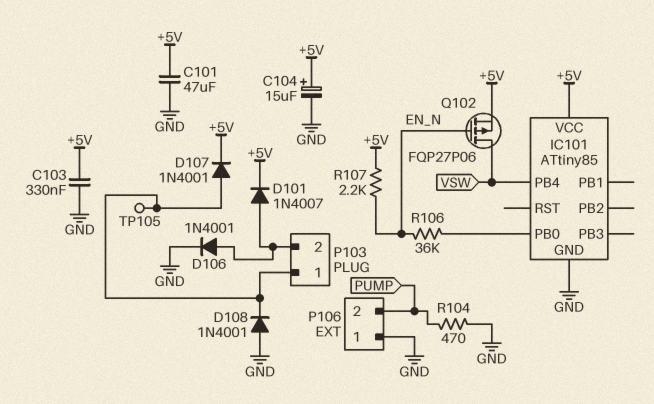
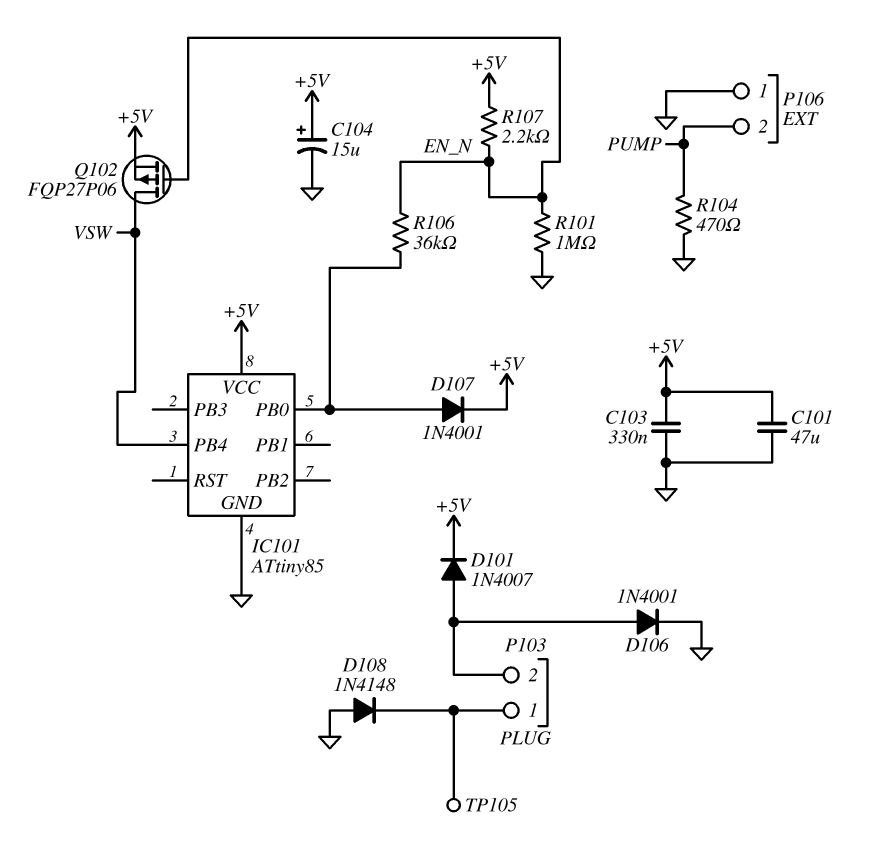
D107: diode 1N4001 (A P103/1, K +5V) -> diode 1N4001 (A IC101/PB0, K +5V)
D108: diode 1N4001 (A GND, K P103/1) -> diode 1N4148 (A GND, K P103/1)
R101: none -> 1M (EN_N, GND)

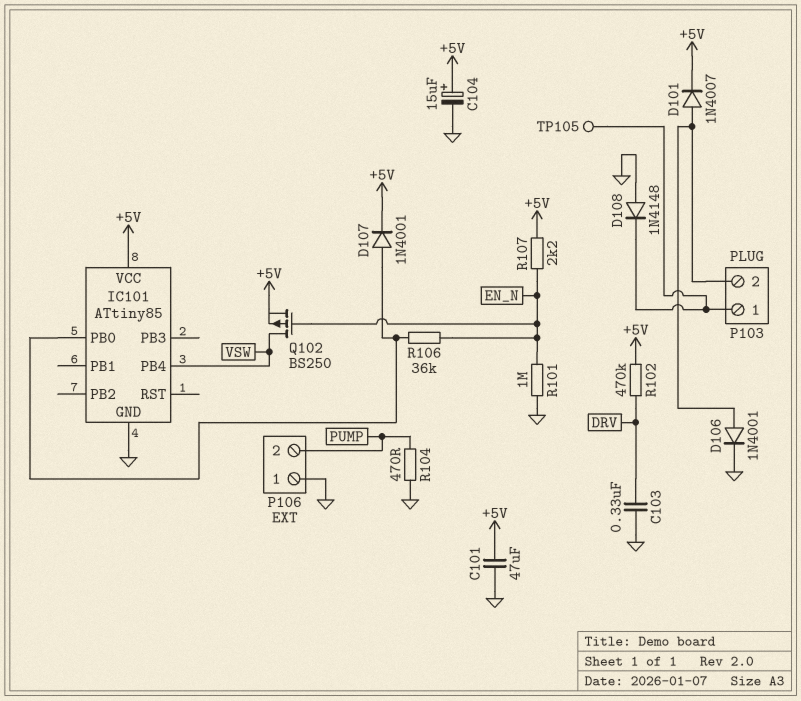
C103: 330nF (+5V, GND) -> 330nF (DRV, GND)
Q102: PMOS FQP27P06 (G EN_N, D VSW, S +5V) -> PMOS BS250 (G EN_N, D VSW, S +5V)
R102: none -> 470k (+5V, DRV)

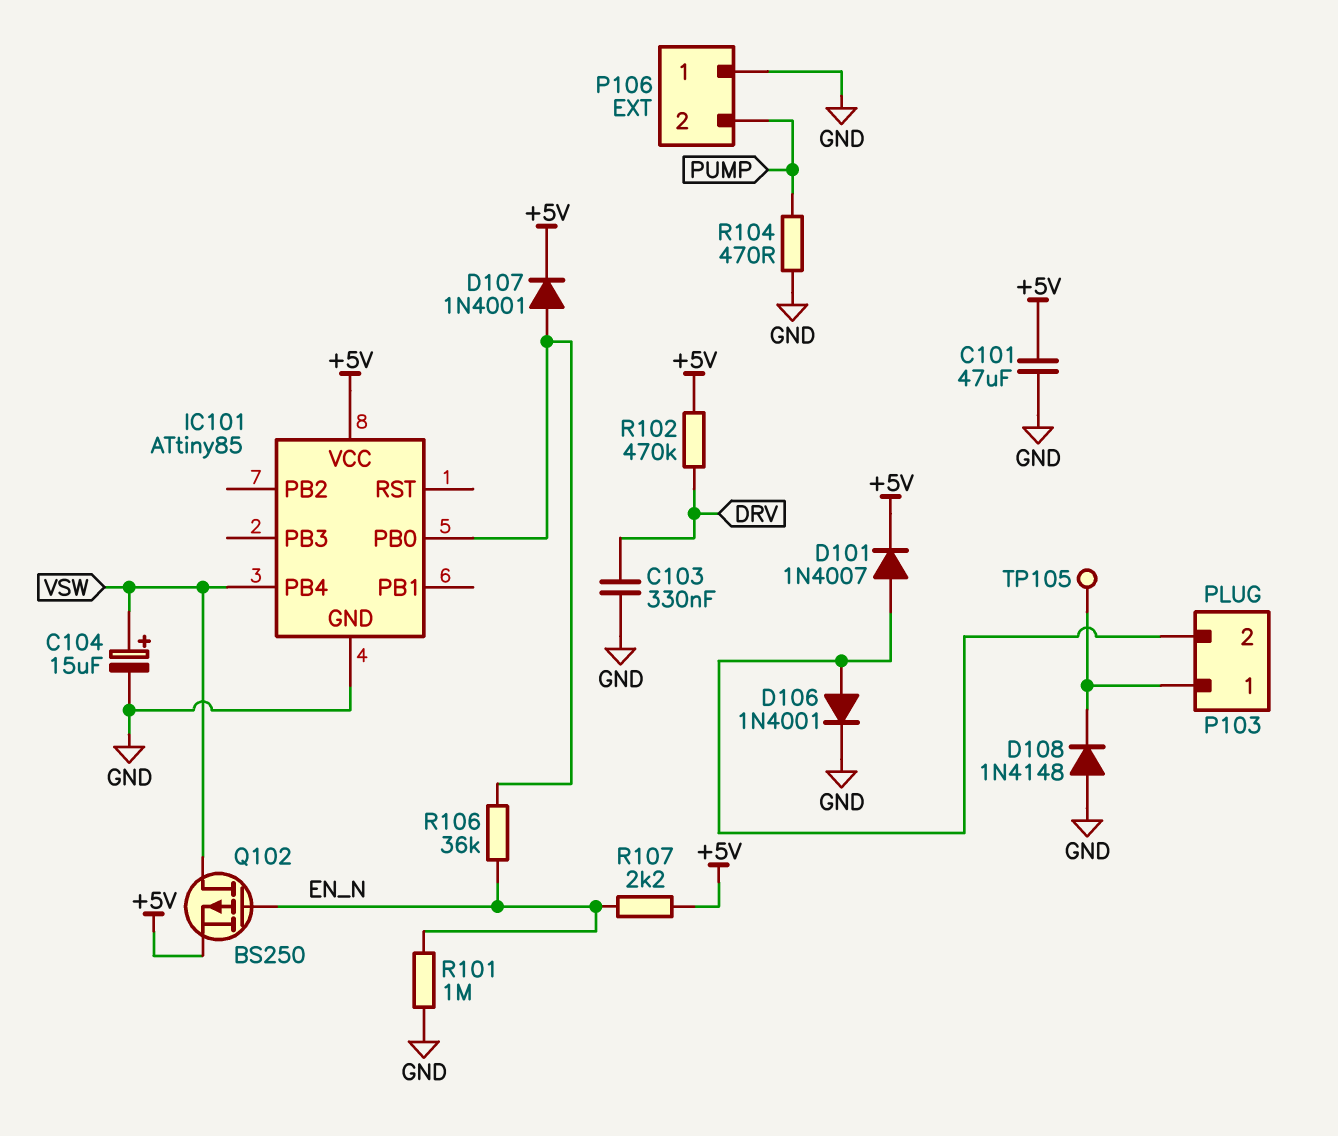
C104: 15uF (plus +5V, minus GND) -> 15uF (plus VSW, minus GND)

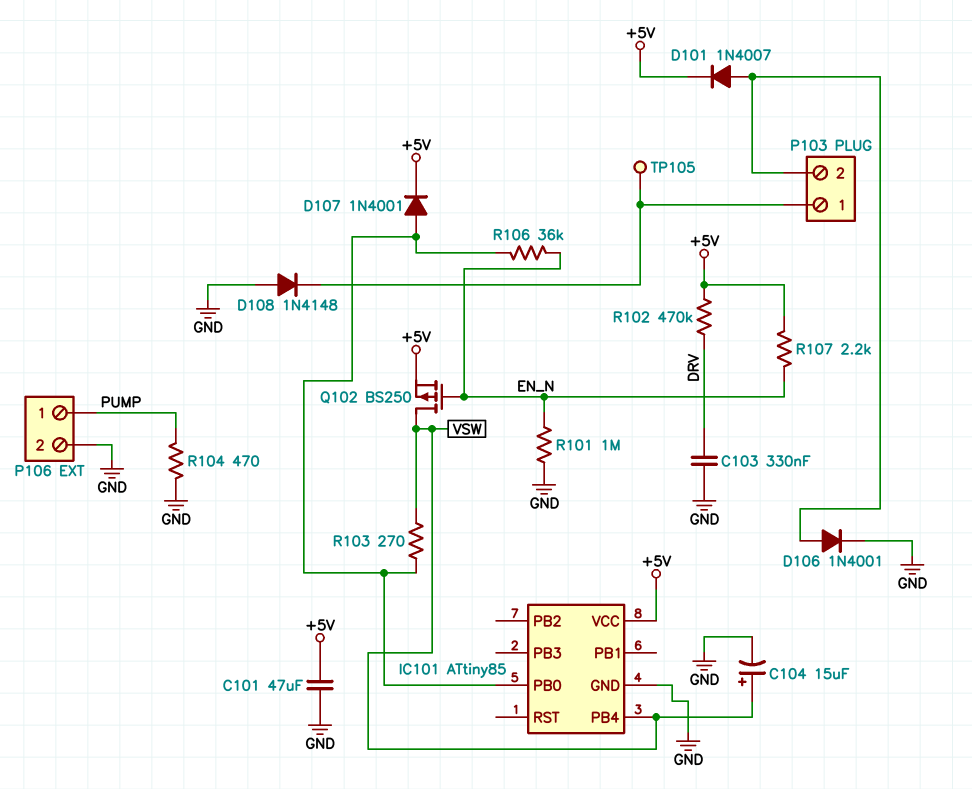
P106 pin 1: GND -> PUMP
P106 pin 2: PUMP -> GND
R103: none -> 270 (IC101/PB0, VSW)

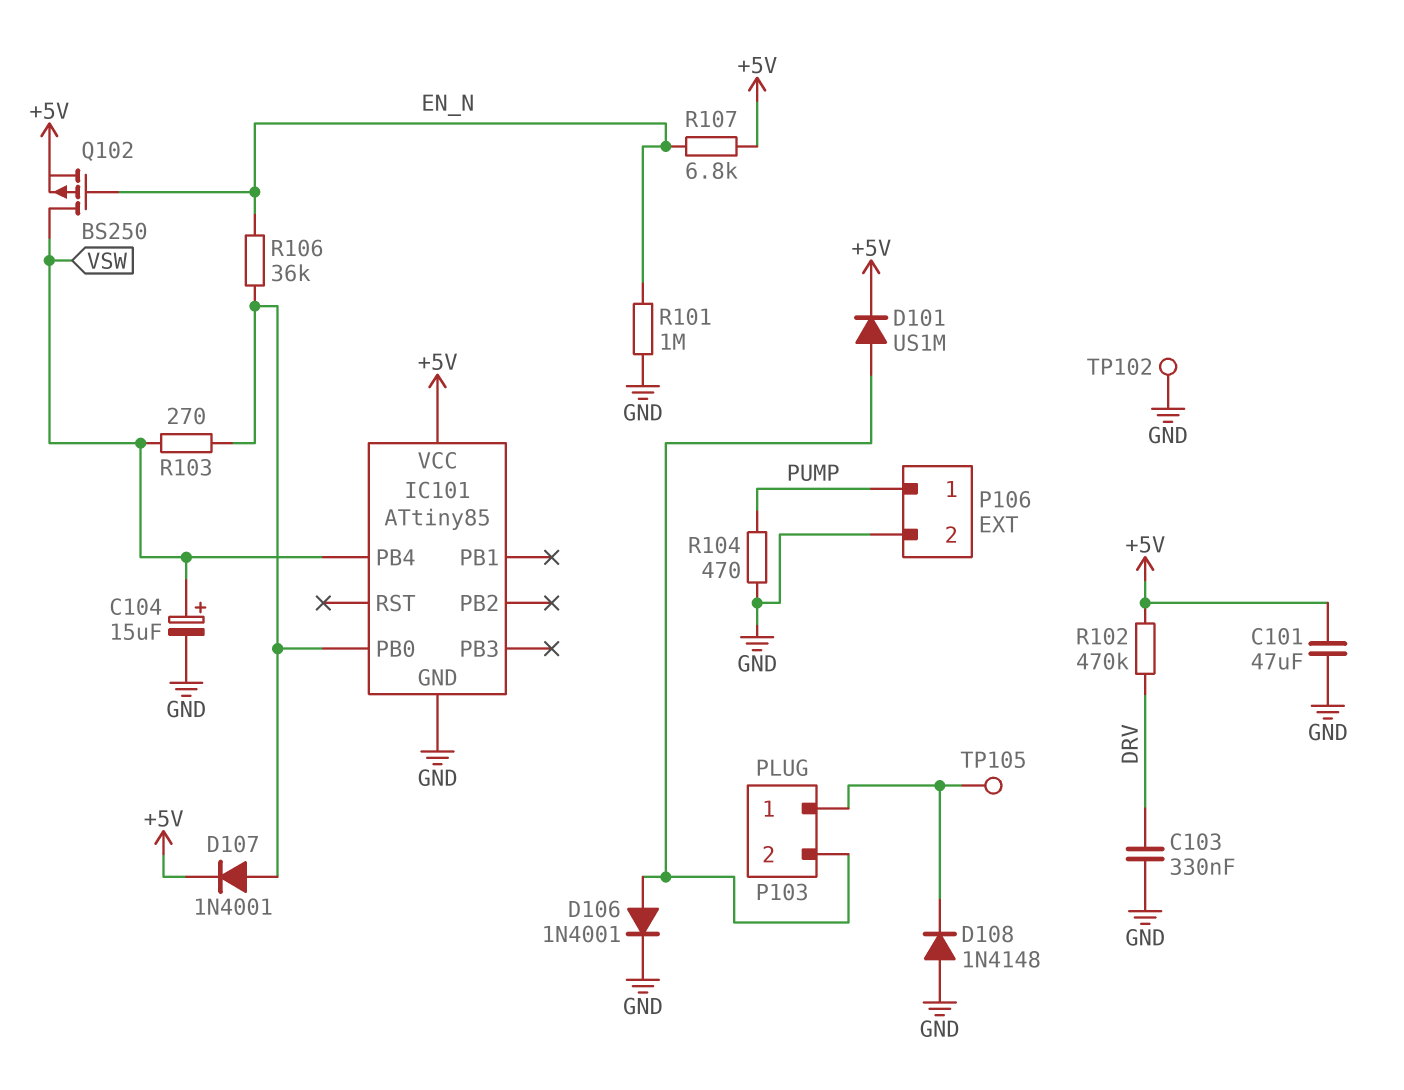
D101: diode 1N4007 (A P103/2, K +5V) -> diode US1M (A P103/2, K +5V)
R107: 2.2k (+5V, EN_N) -> 6.8k (+5V, EN_N)
TP102: none -> test point (GND)

